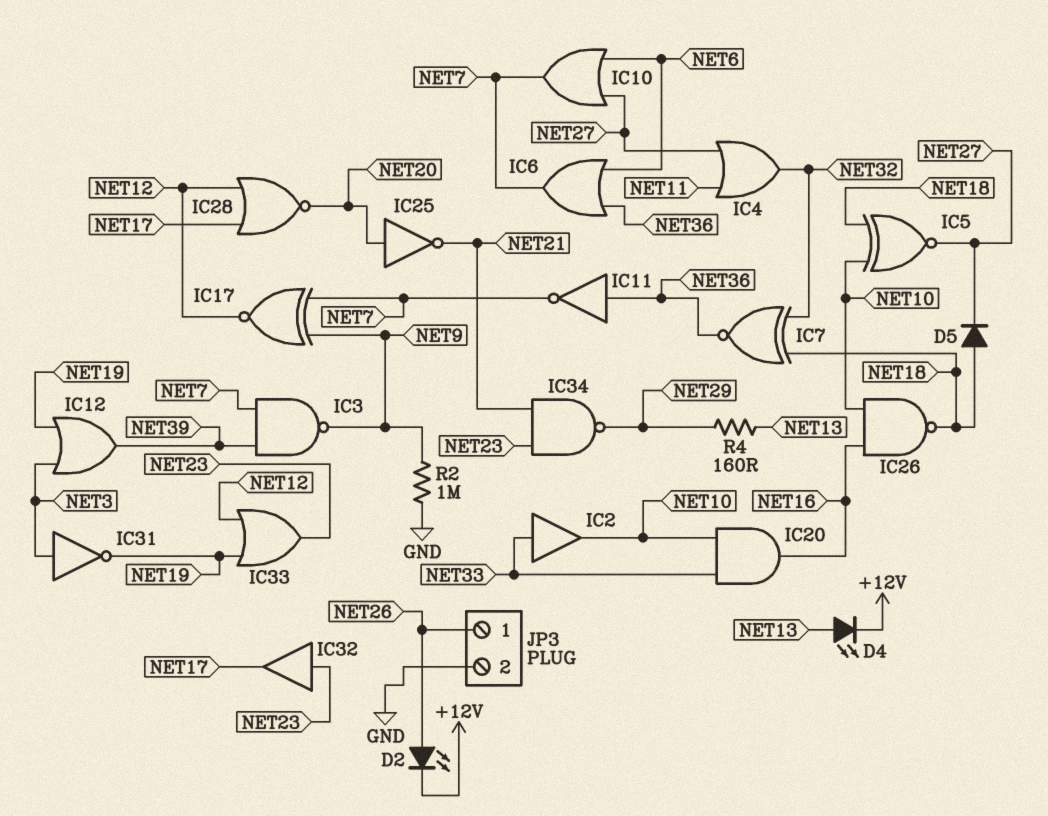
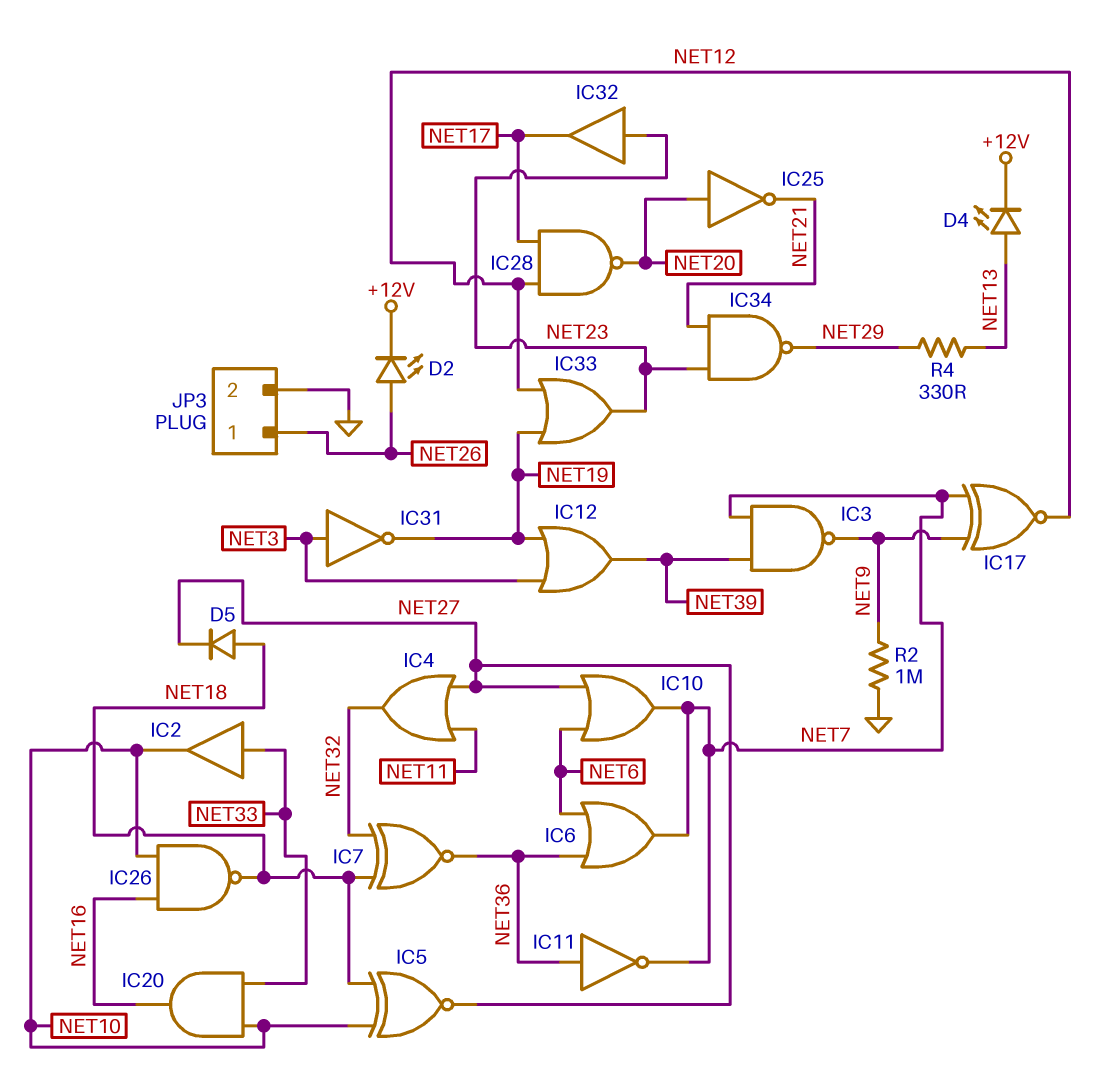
IC28: NOR (in NET12, in NET17, out NET20) -> NAND (in NET12, in NET17, out NET20)
R4: 160 (NET13, NET29) -> 330 (NET13, NET29)

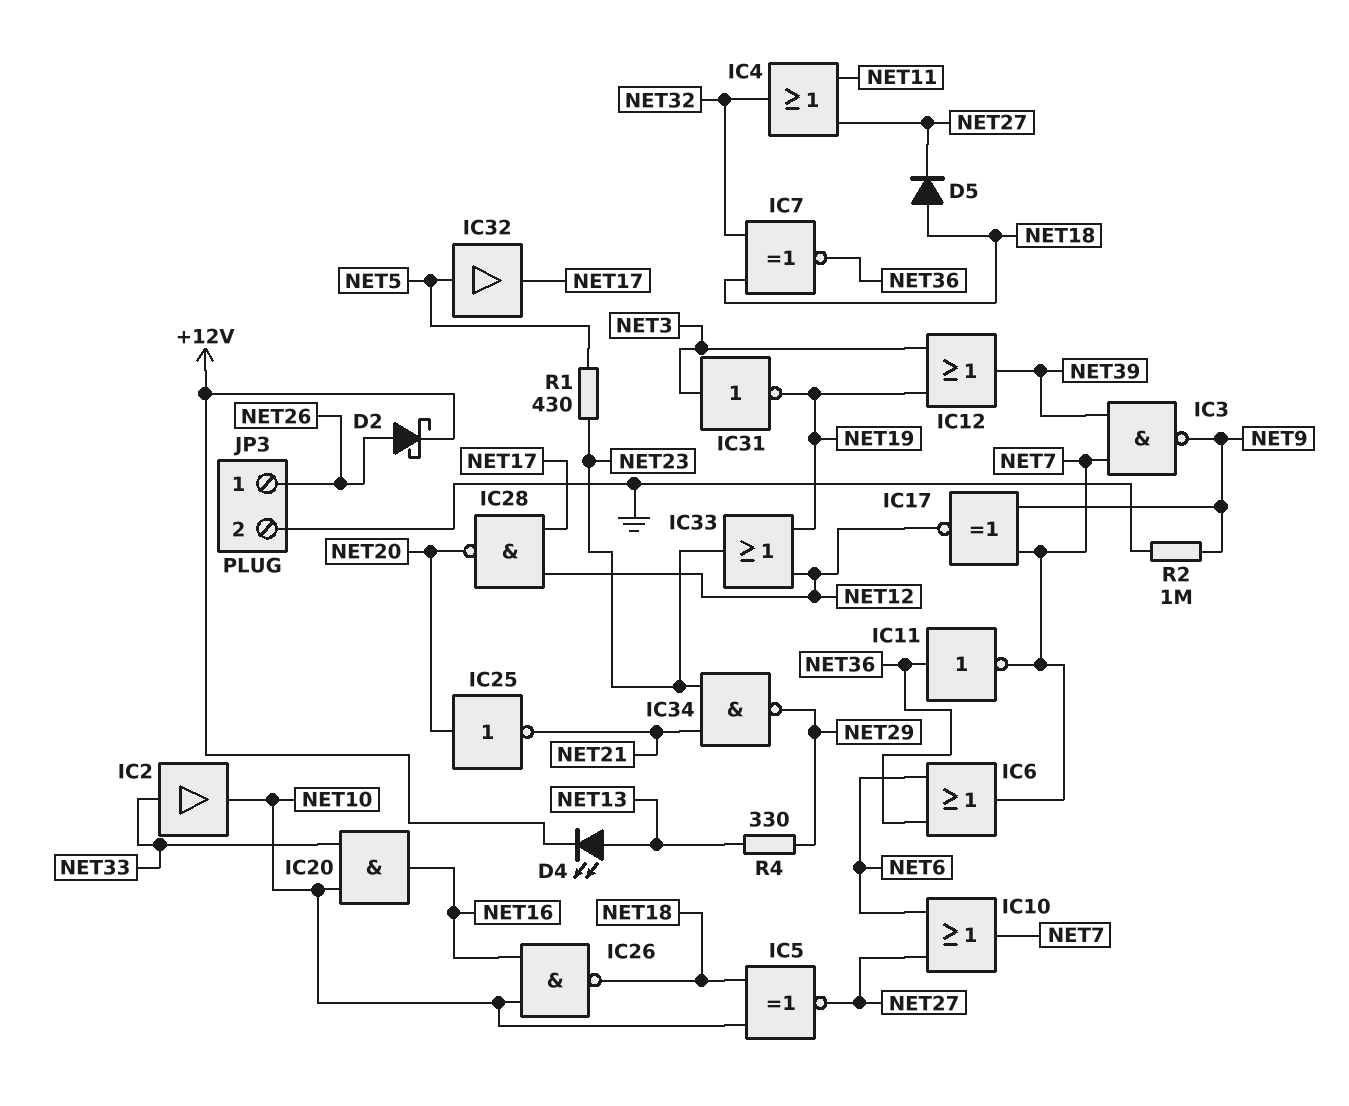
D2: LED (A NET26, K +12V) -> schottky (A NET26, K +12V)
IC32: buffer (in NET23, out NET17) -> buffer (in NET5, out NET17)
R1: none -> 430 (NET5, NET23)

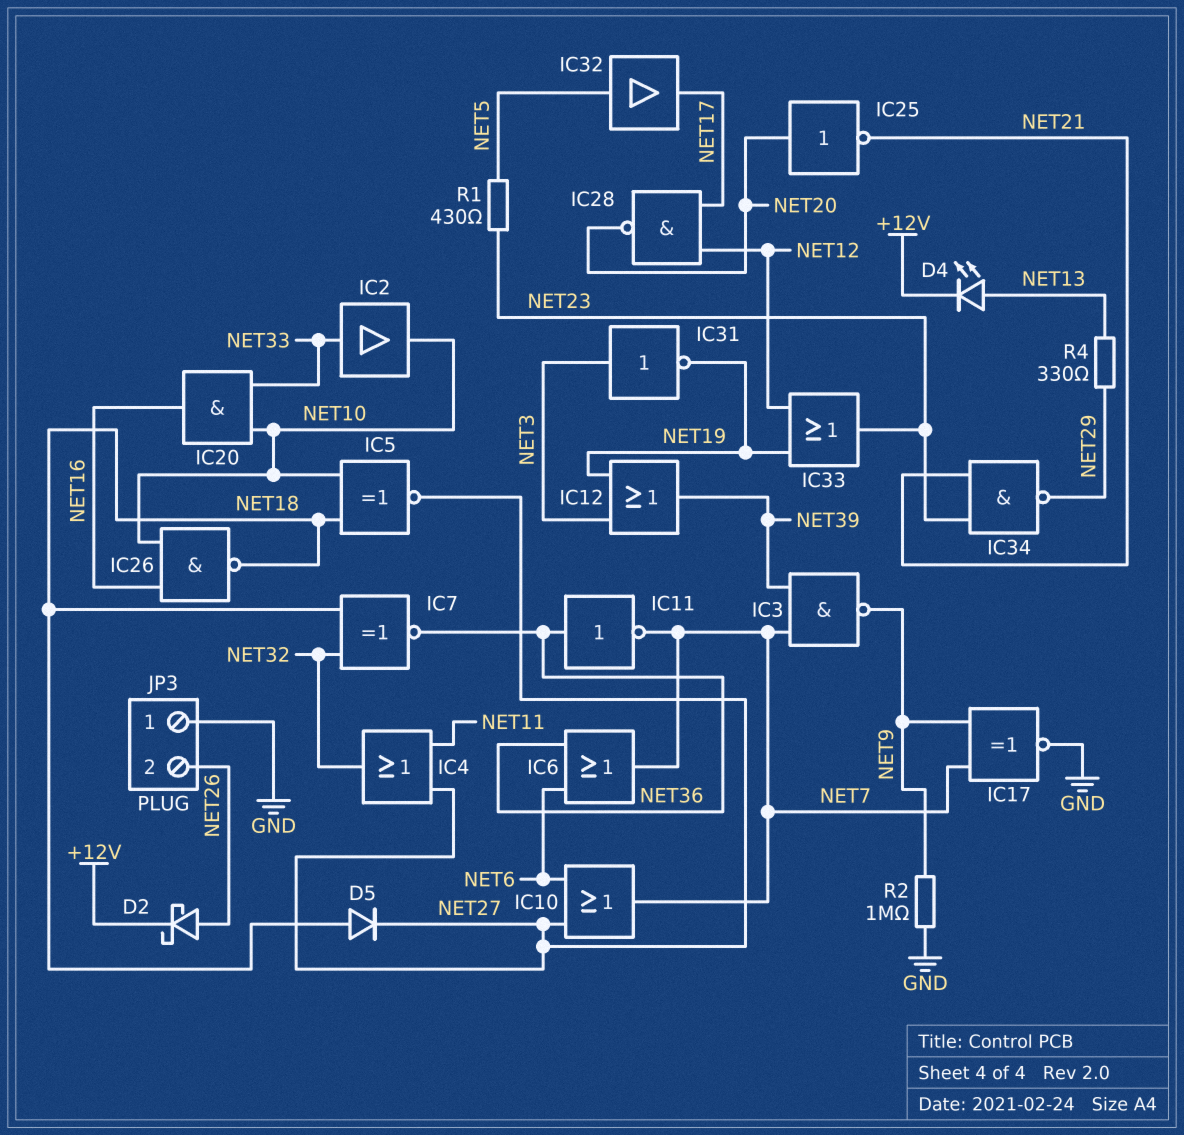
IC17: XNOR (in NET7, in NET9, out NET12) -> XNOR (in NET7, in NET9, out GND)
JP3 pin 1: NET26 -> GND
JP3 pin 2: GND -> NET26

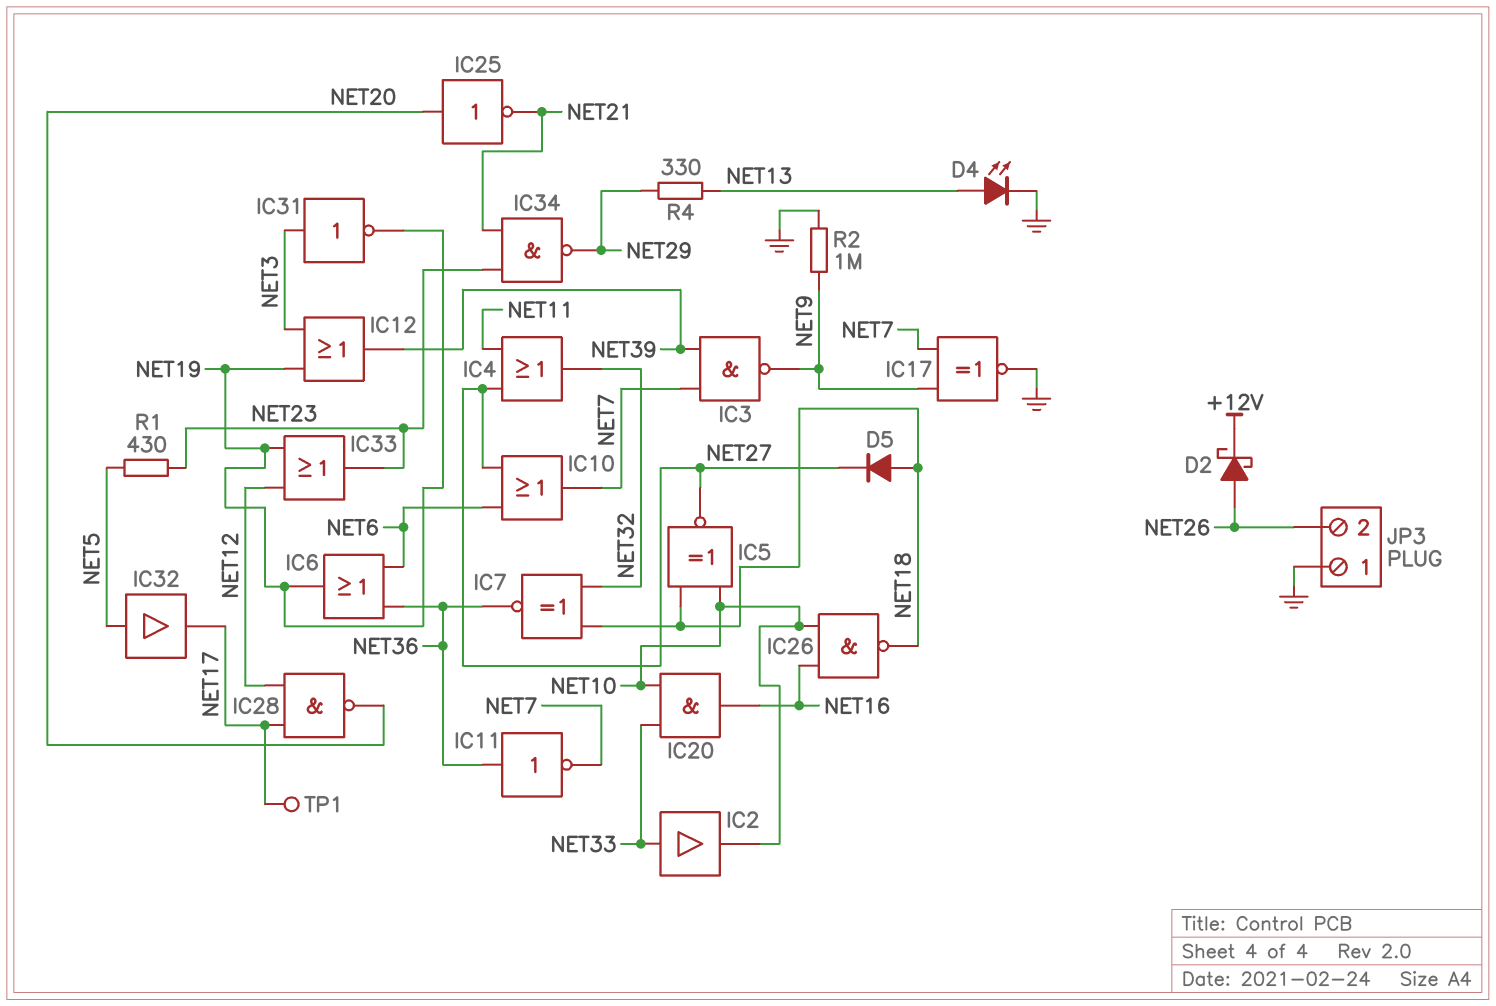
D4: LED (A NET13, K +12V) -> LED (A NET13, K GND)
IC6: OR (in NET6, in NET36, out NET7) -> OR (in NET6, in NET36, out NET19)
TP1: none -> test point (NET17)

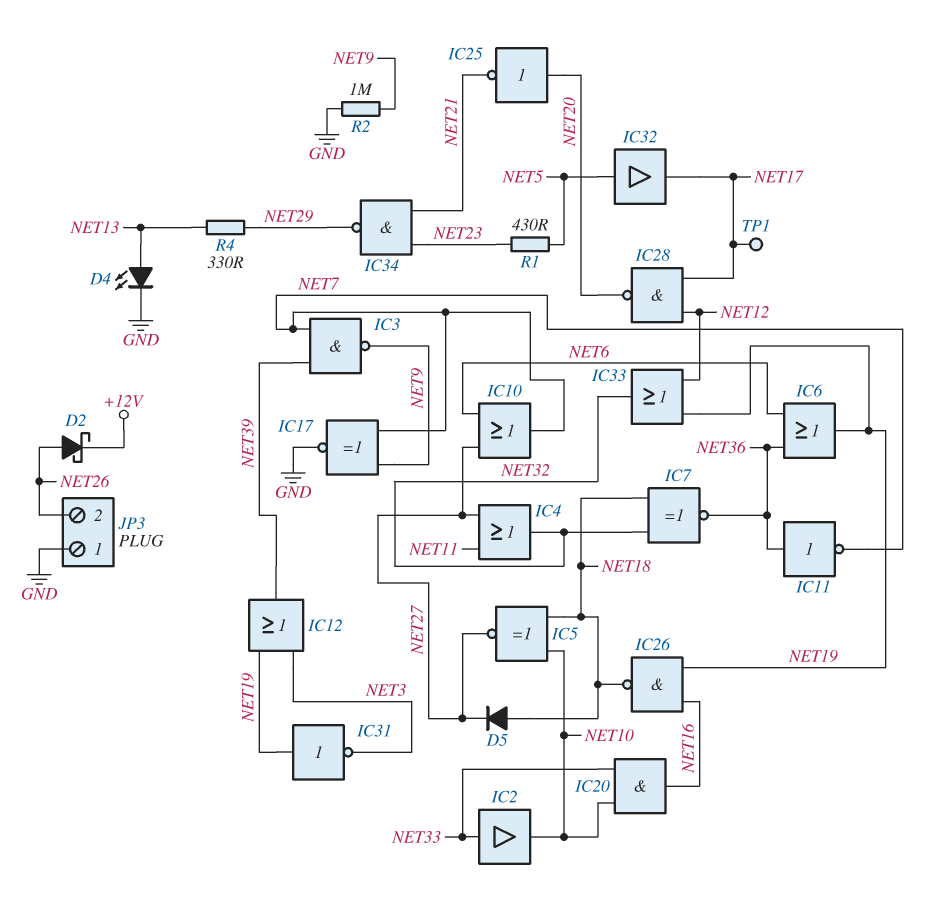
IC26: NAND (in NET10, in NET16, out NET18) -> NAND (in NET16, in NET19, out NET18)
IC31: NOT (in NET3, out NET19) -> NOT (in NET19, out NET3)
IC33: OR (in NET12, in NET19, out NET23) -> OR (in NET12, in NET19, out NET32)

